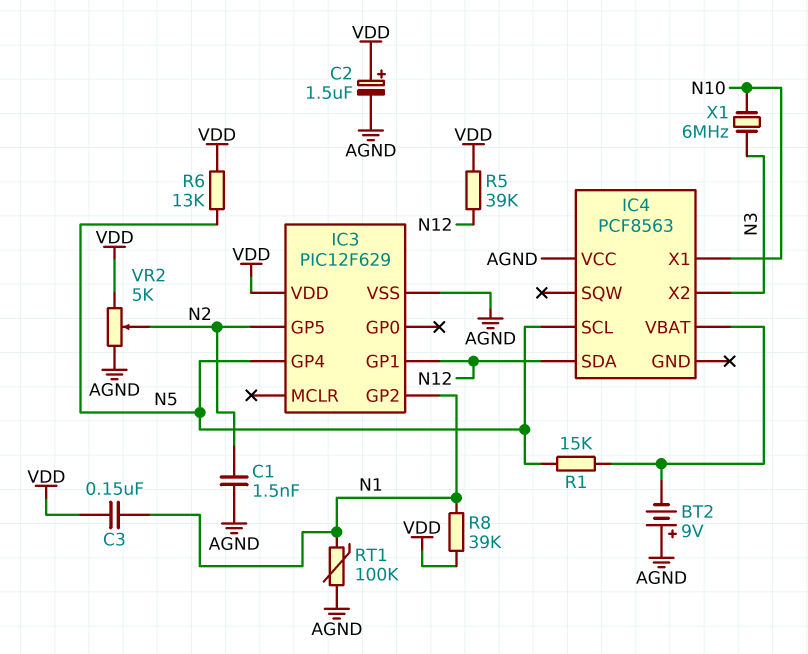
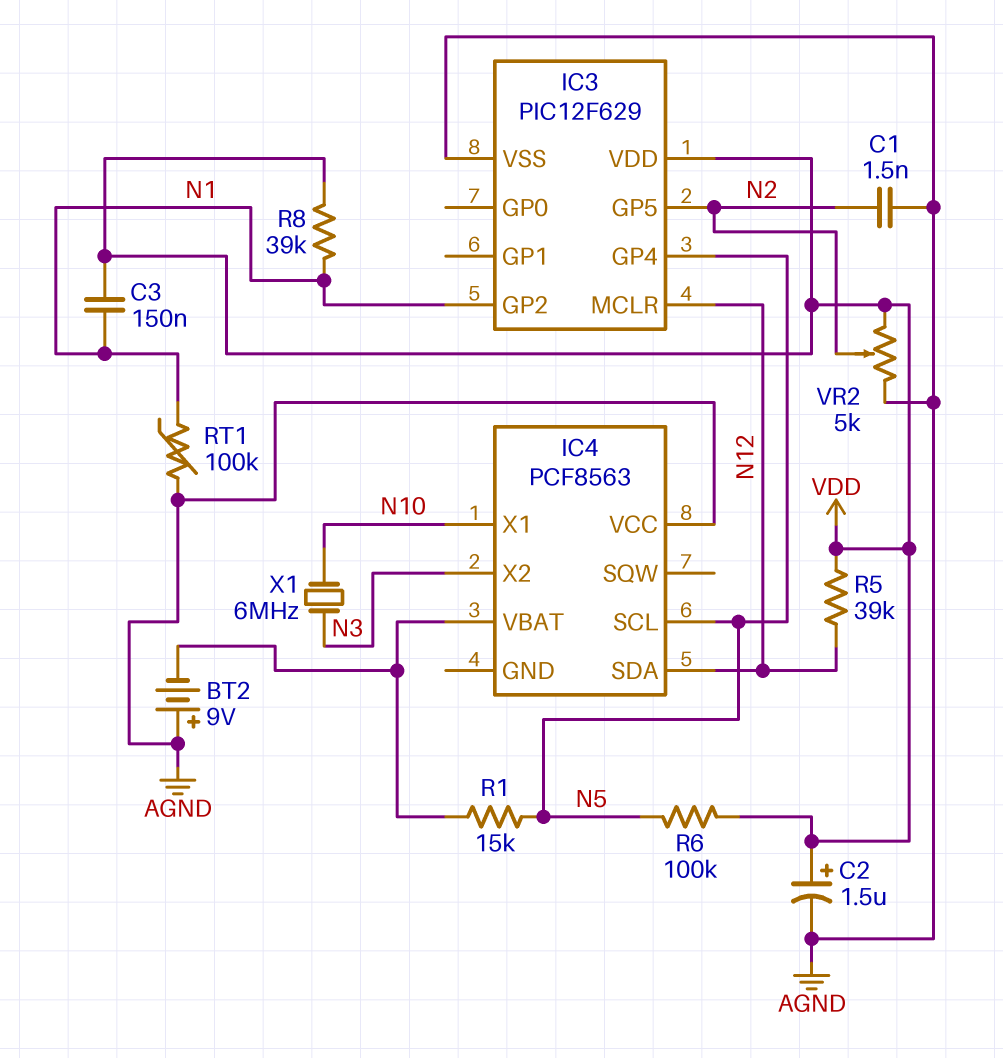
IC3 pin GP1: N12 -> none
IC3 pin MCLR: none -> N12
R6: 13k (N5, VDD) -> 100k (N5, VDD)

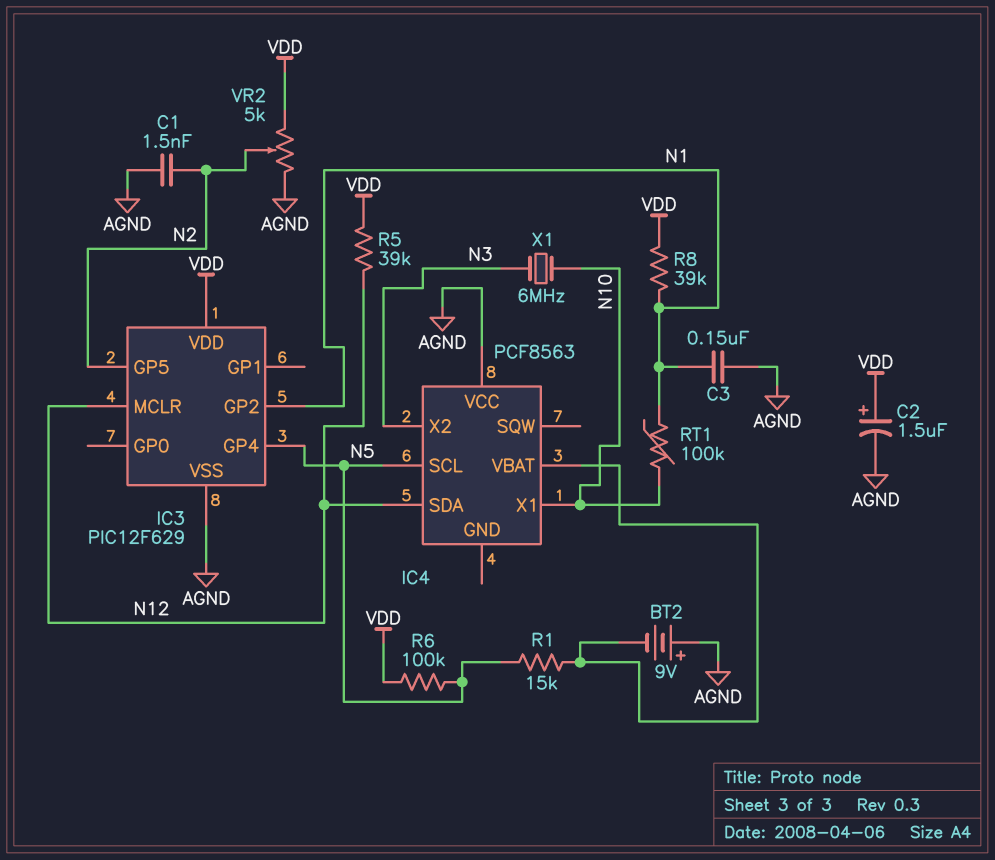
C3: 150nF (N1, VDD) -> 150nF (AGND, N1)
RT1: 100k (AGND, N1) -> 100k (N1, N10)

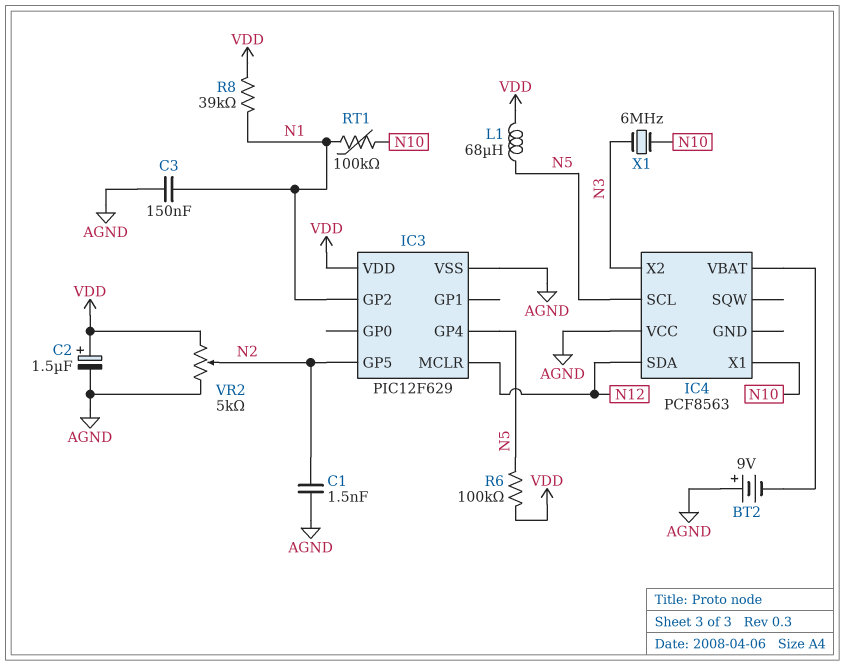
L1: none -> 68uH (N5, VDD)
R1: 15k (IC4/VBAT, N5) -> none
R5: 39k (N12, VDD) -> none

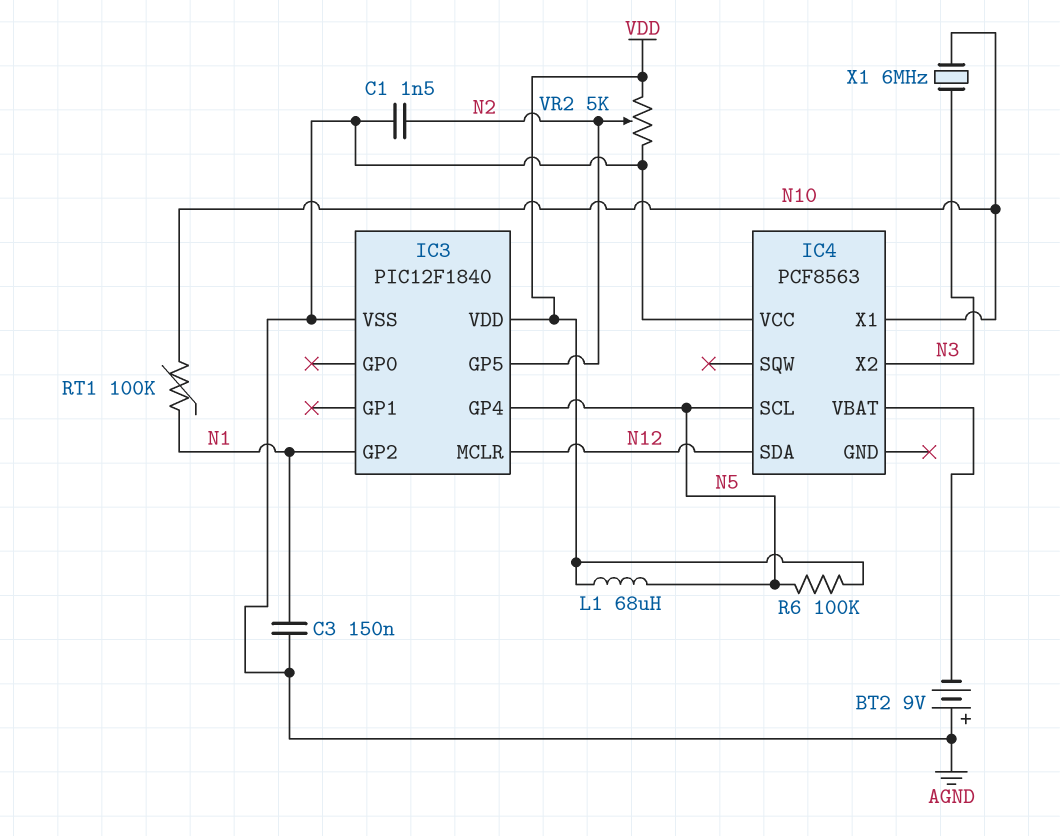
C2: 1.5uF (plus VDD, minus AGND) -> none
IC3: PIC12F629 -> PIC12F1840
R8: 39k (N1, VDD) -> none

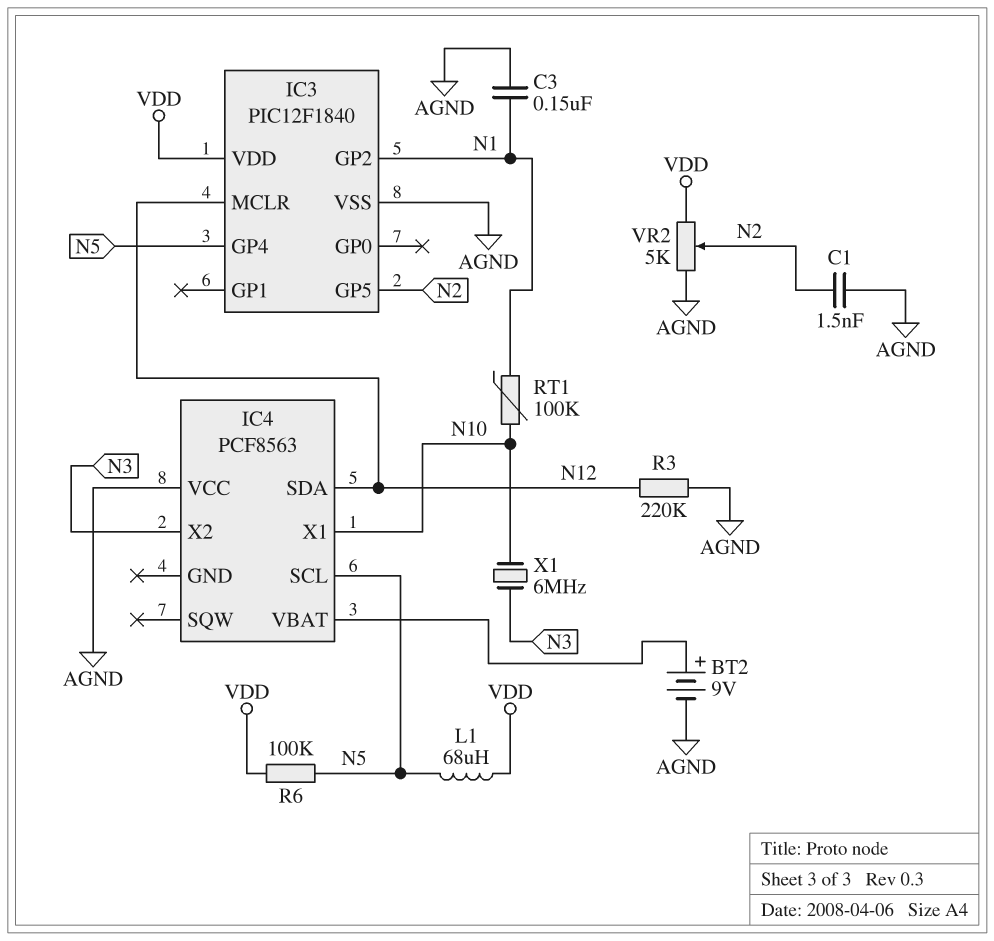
BT2: 9V (plus AGND, minus IC4/VBAT) -> 9V (plus IC4/VBAT, minus AGND)
R3: none -> 220k (AGND, N12)

